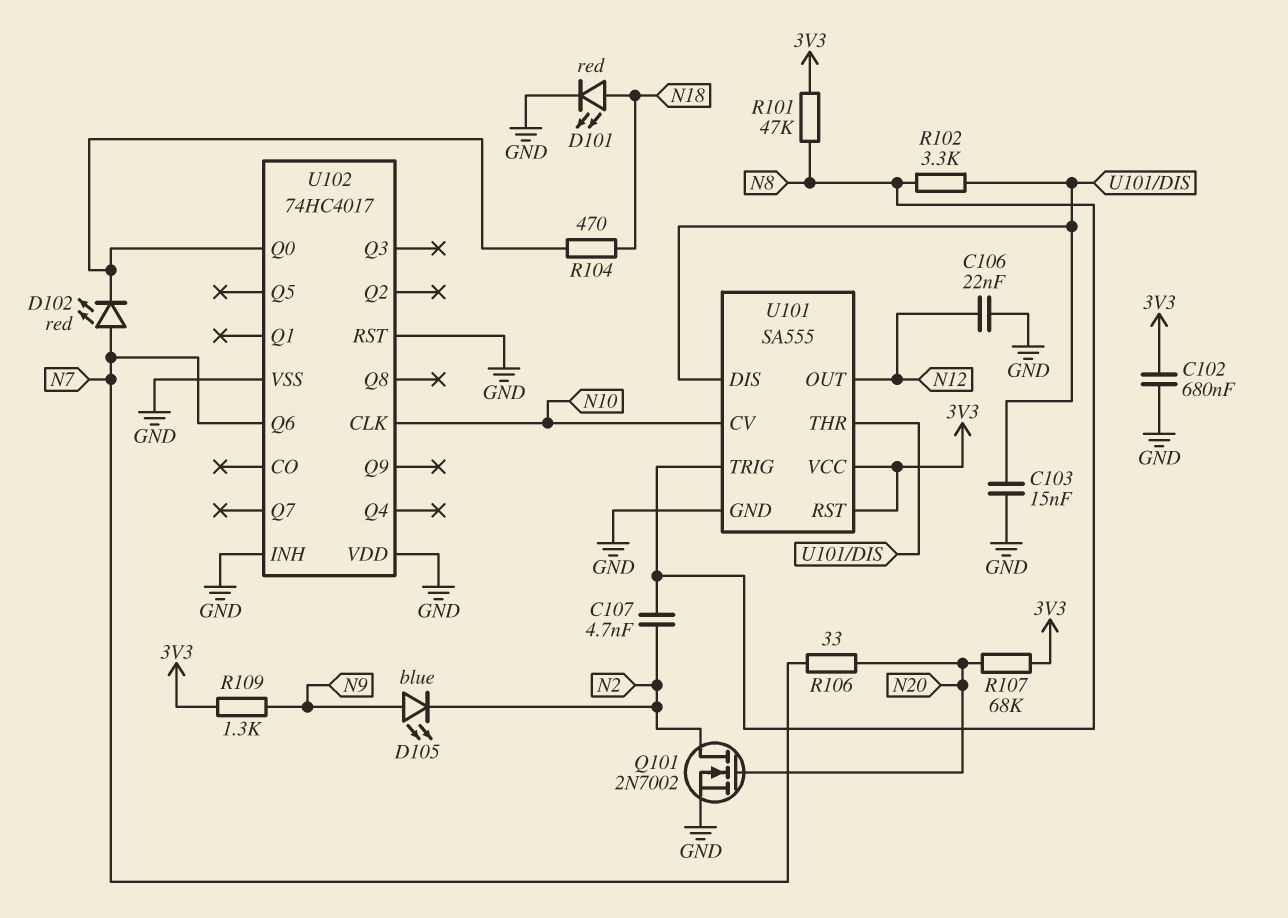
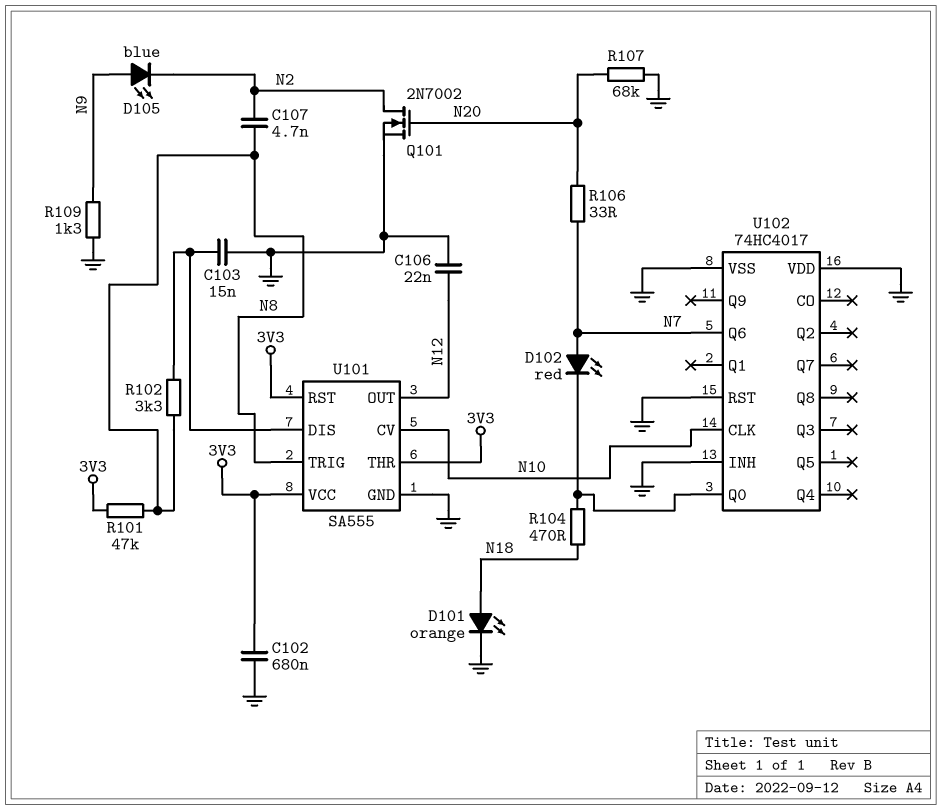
D101: LED red (A N18, K GND) -> LED orange (A N18, K GND)
R107: 68k (3V3, N20) -> 68k (GND, N20)
R109: 1.3k (3V3, N9) -> 1.3k (GND, N9)
U101 pin THR: U101/DIS -> 3V3

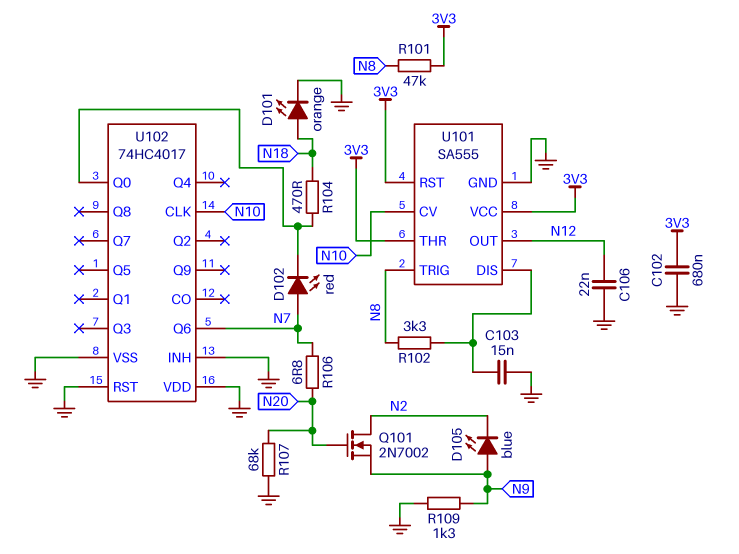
C107: 4.7nF (N2, N8) -> none
Q101: NMOS 2N7002 (G N20, D N2, S GND) -> NMOS 2N7002 (G N20, D N2, S N9)
R106: 33 (N7, N20) -> 6.8 (N7, N20)

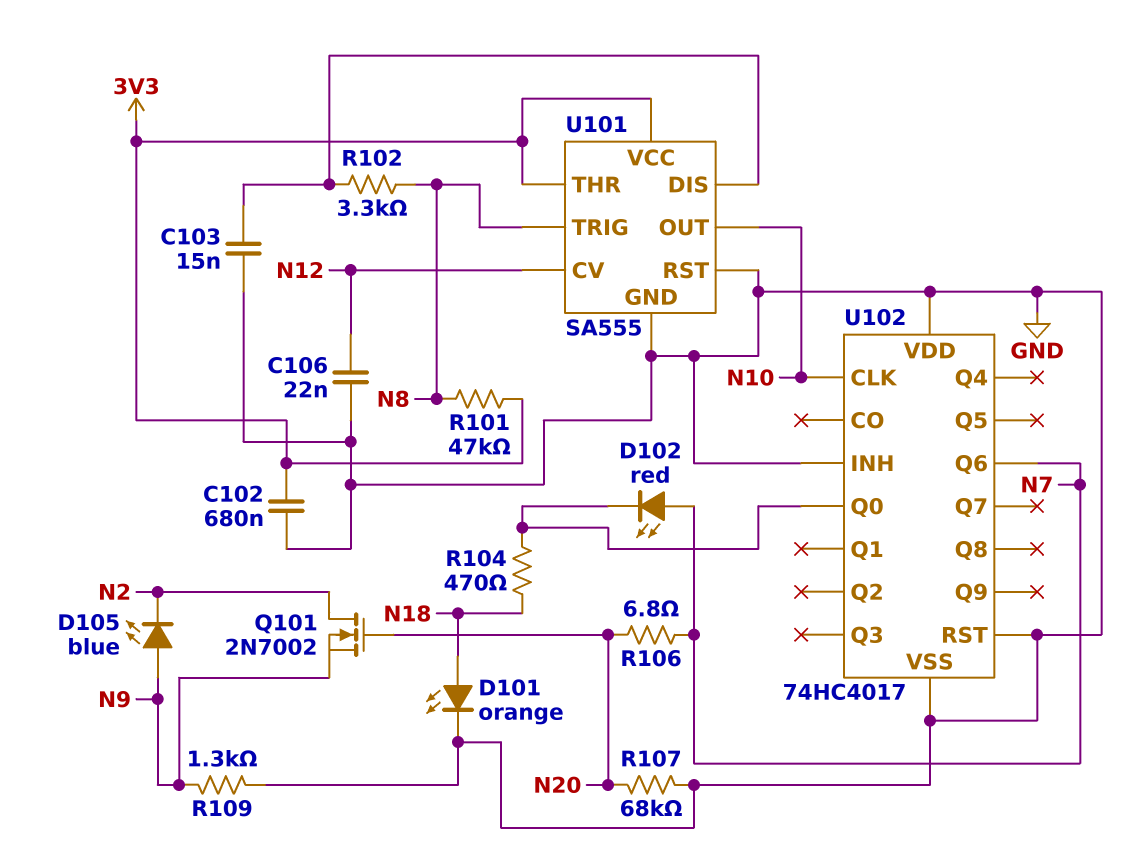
U101 pin CV: N10 -> N12
U101 pin OUT: N12 -> N10
U101 pin RST: 3V3 -> GND

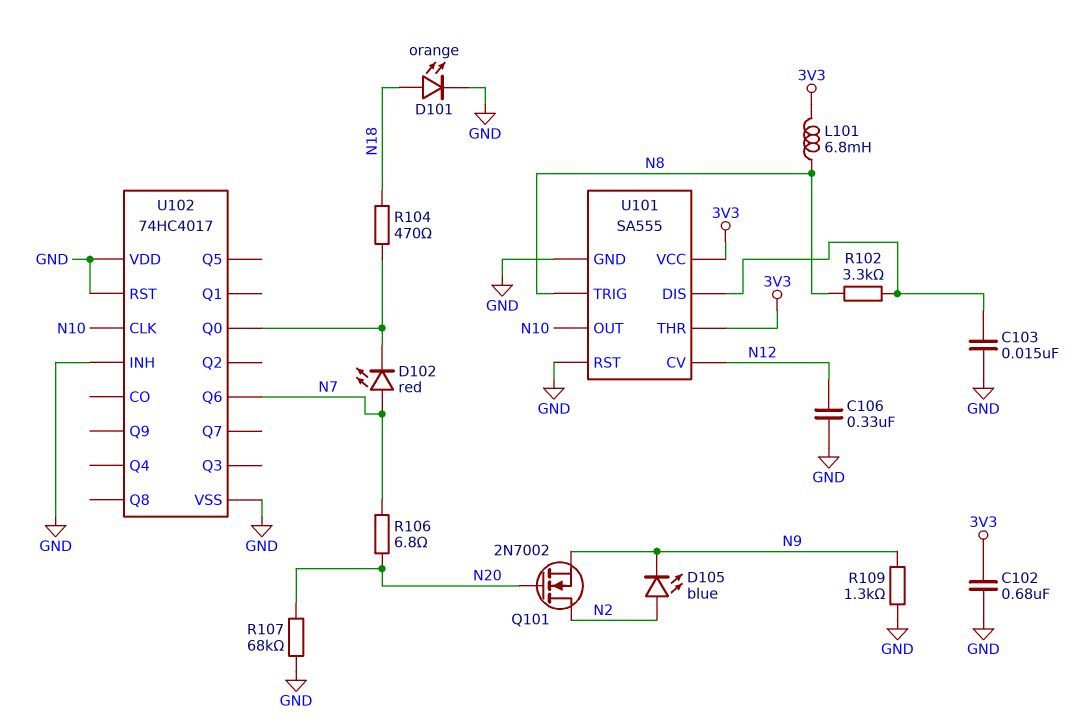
C106: 22nF (GND, N12) -> 330nF (GND, N12)
D105: LED blue (A N9, K N2) -> LED blue (A N2, K N9)
L101: none -> 6.8mH (3V3, N8)
R101: 47k (3V3, N8) -> none

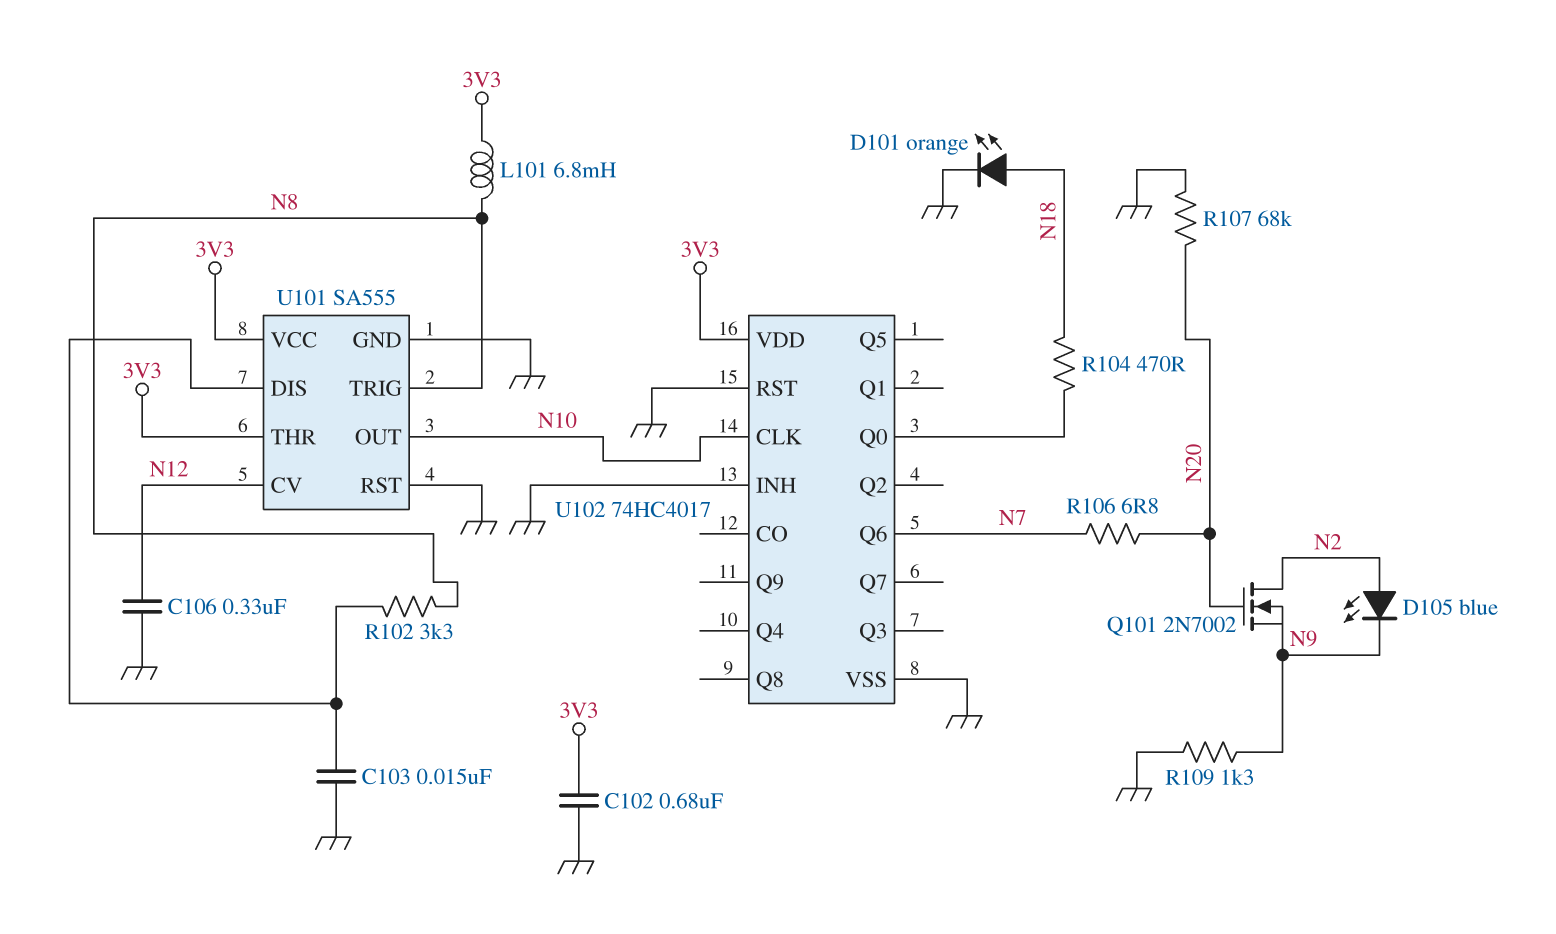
D102: LED red (A N7, K U102/Q0) -> none
U102 pin VDD: GND -> 3V3

